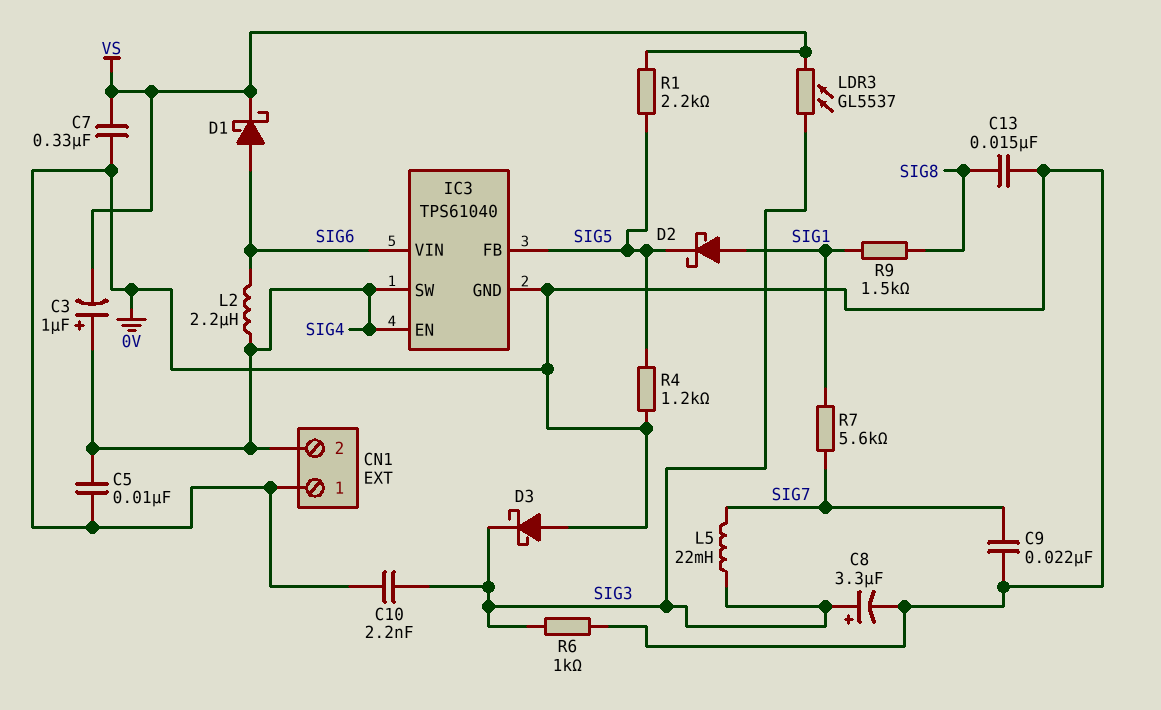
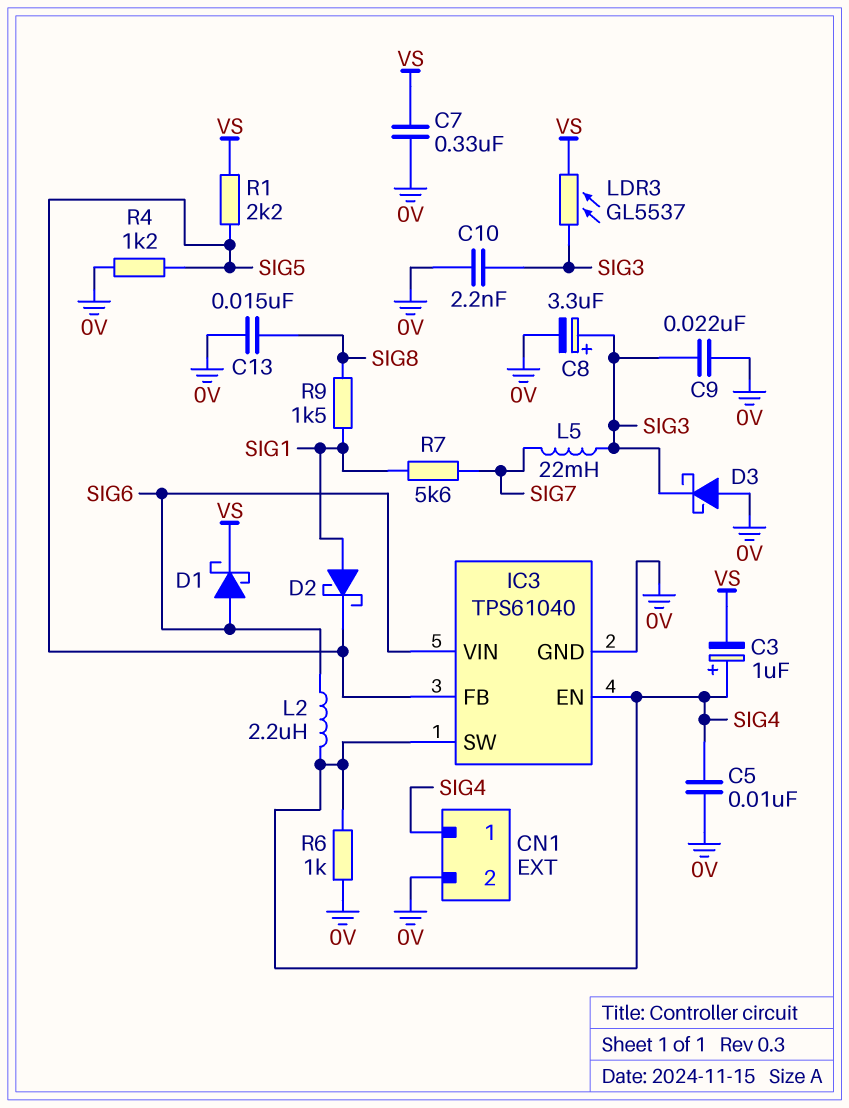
C9: 22nF (0V, SIG7) -> 22nF (0V, SIG3)
CN1 pin 1: 0V -> SIG4
CN1 pin 2: SIG4 -> 0V
R6: 1k (0V, SIG3) -> 1k (0V, SIG4)

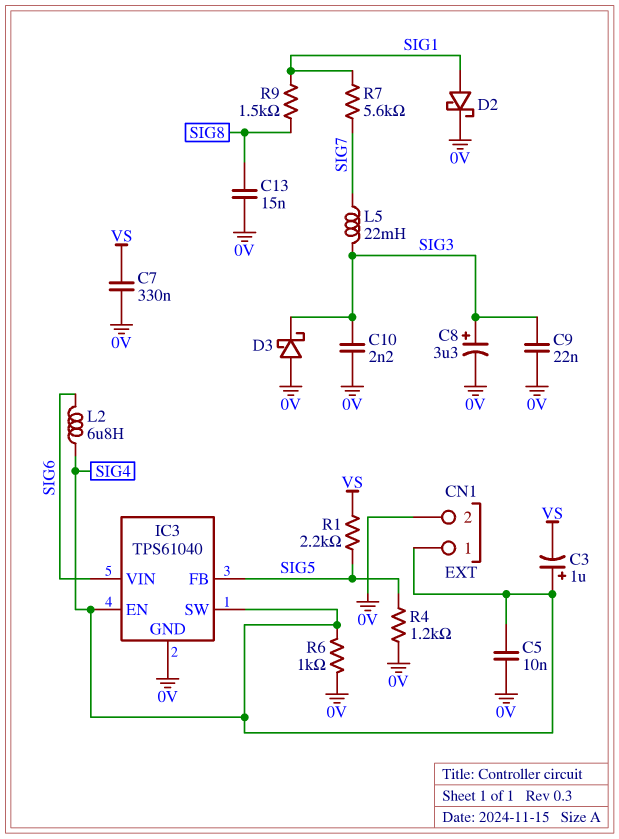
D1: schottky (A SIG6, K VS) -> none
D2: schottky (A SIG1, K SIG5) -> schottky (A SIG1, K 0V)
L2: 2.2uH (SIG4, SIG6) -> 6.8uH (SIG4, SIG6)
LDR3: GL5537 (SIG3, VS) -> none

